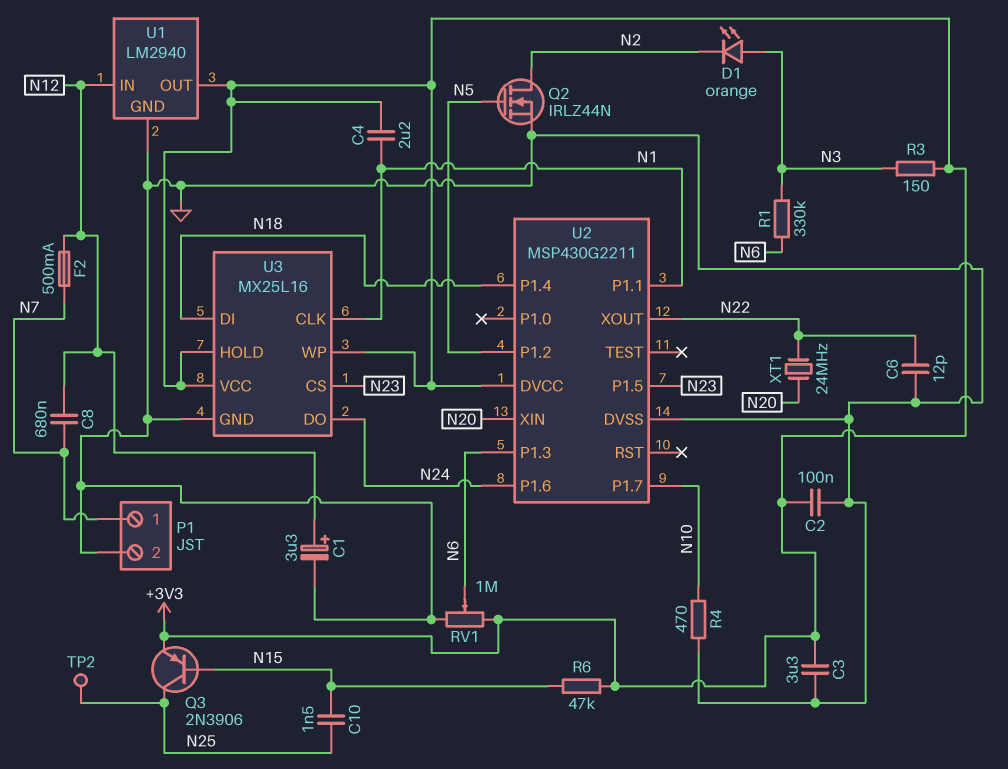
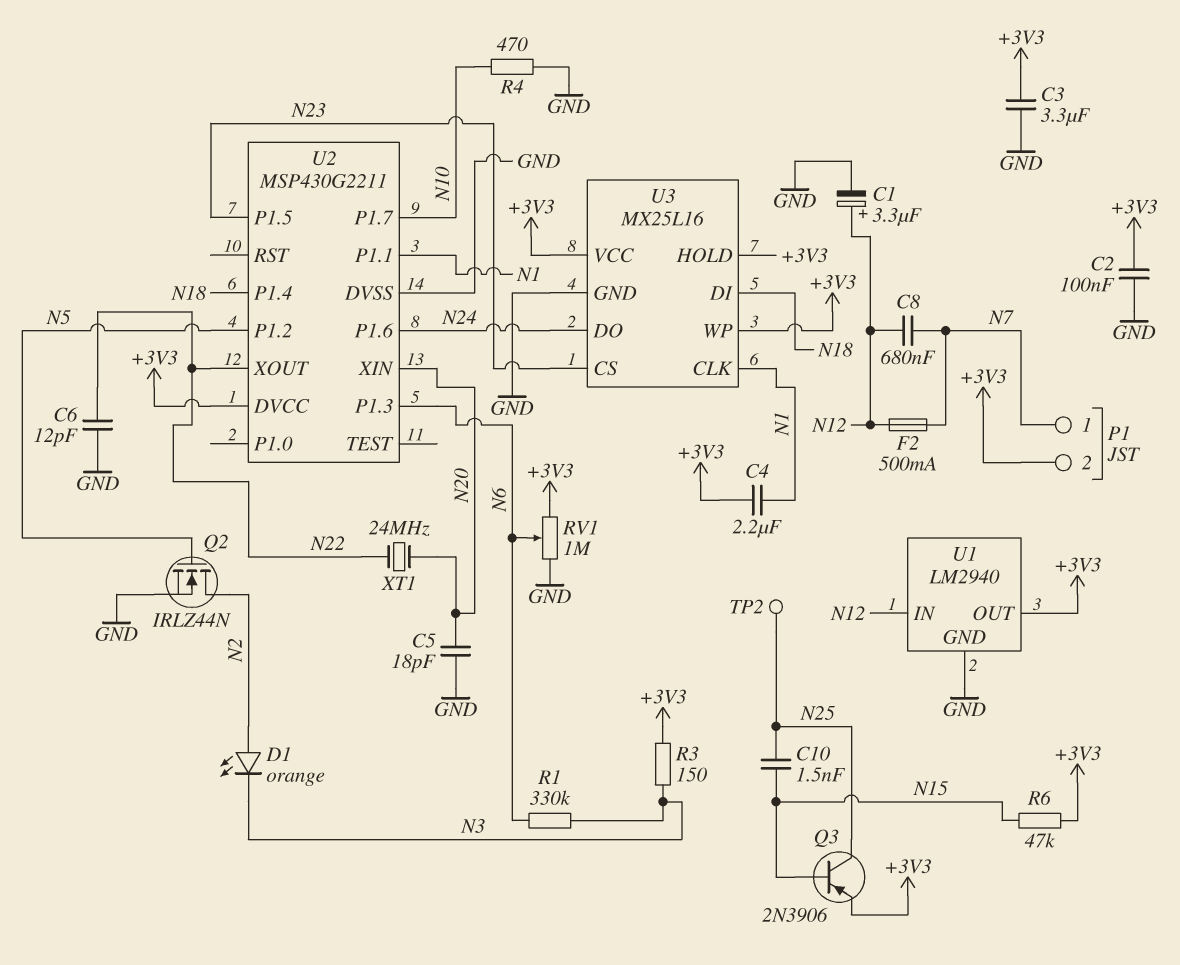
C5: none -> 18pF (GND, N20)
D1: LED orange (A N3, K N2) -> LED orange (A N2, K N3)
P1 pin 2: GND -> +3V3

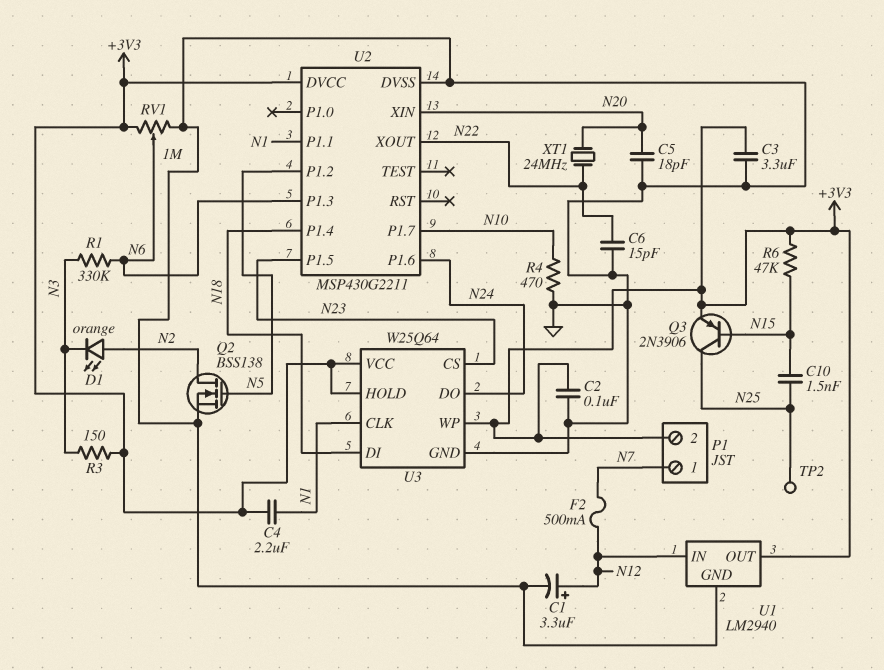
C6: 12pF (GND, N22) -> 15pF (GND, N22)
C8: 680nF (N7, N12) -> none
Q2: NMOS IRLZ44N (G N5, D N2, S GND) -> NMOS BSS138 (G N5, D N2, S GND)
U3: MX25L16 -> W25Q64

